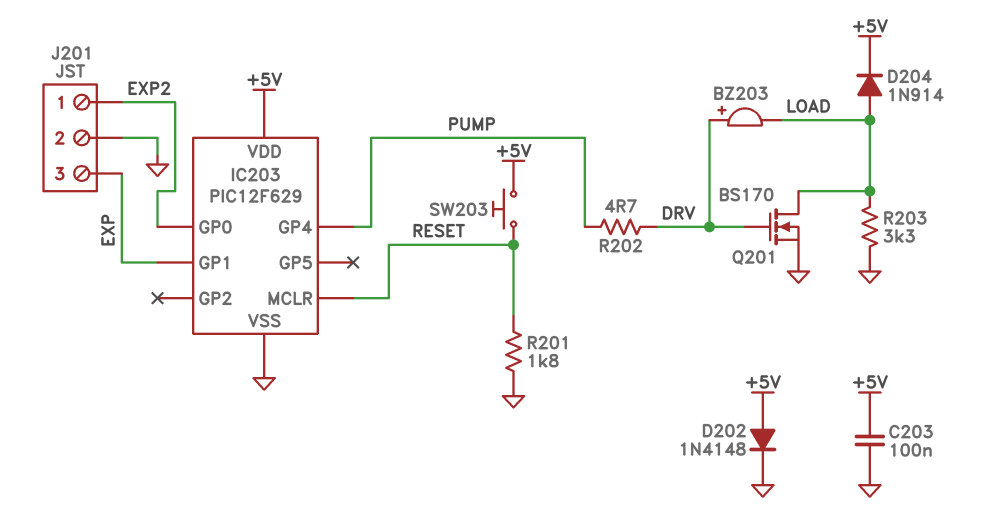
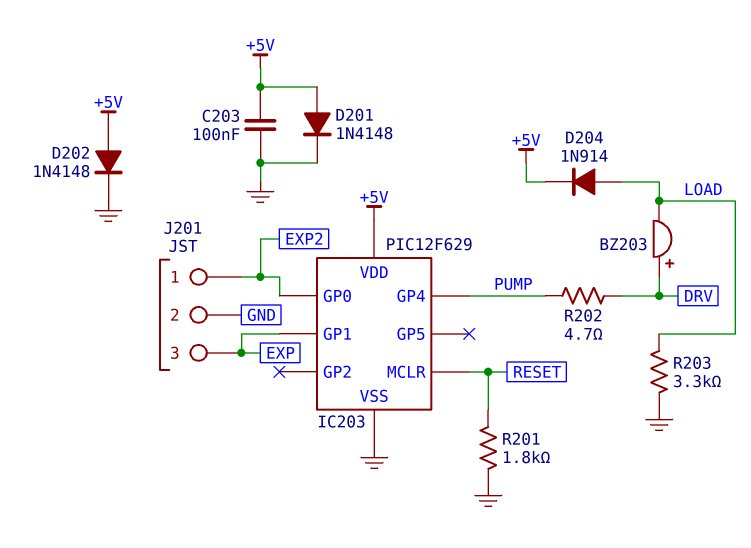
D201: none -> diode 1N4148 (A +5V, K GND)
Q201: NMOS BS170 (G DRV, D LOAD, S GND) -> none
SW203: button (+5V, RESET) -> none

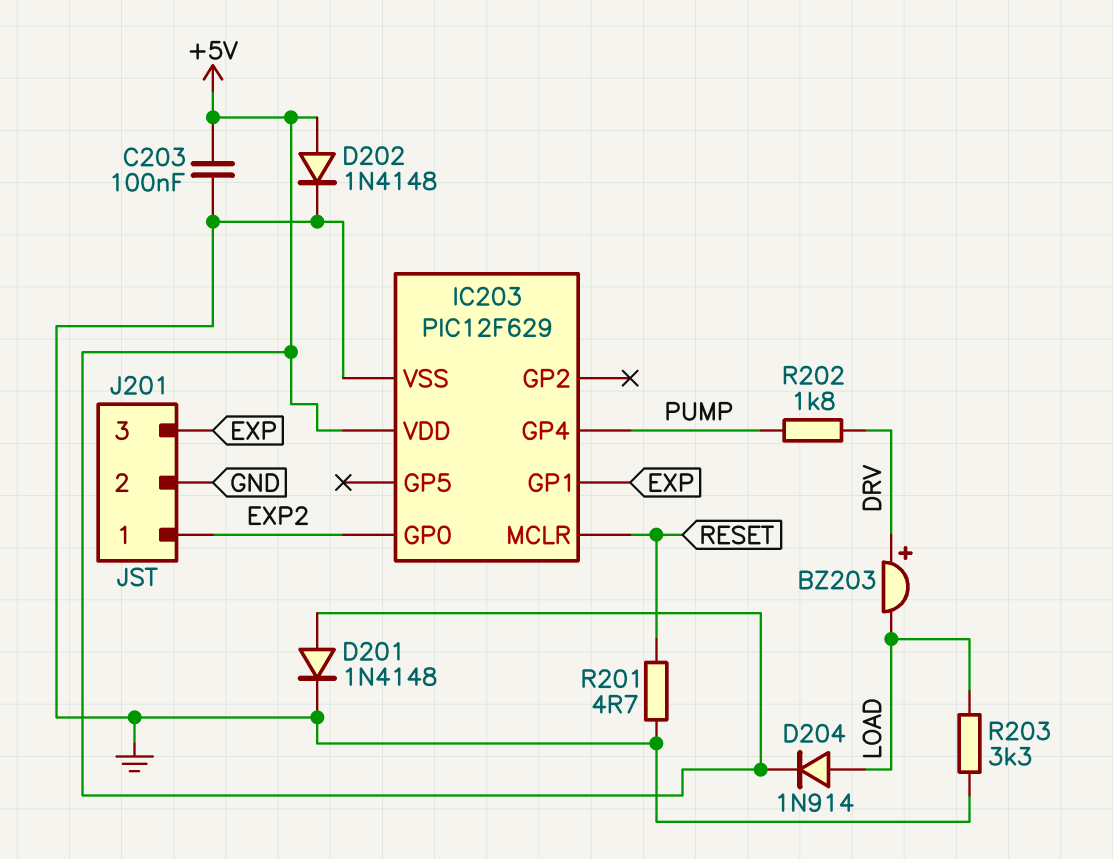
R201: 1.8k (GND, RESET) -> 4.7 (GND, RESET)
R202: 4.7 (DRV, PUMP) -> 1.8k (DRV, PUMP)

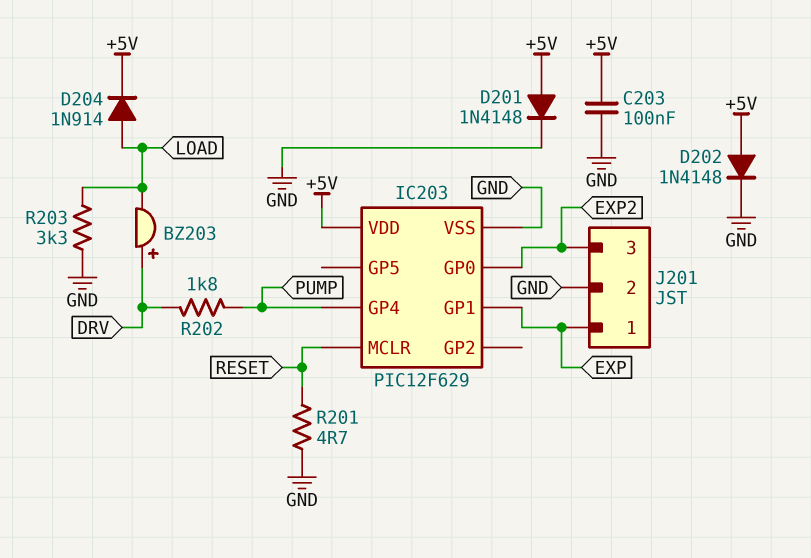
J201 pin 1: EXP2 -> EXP
J201 pin 3: EXP -> EXP2

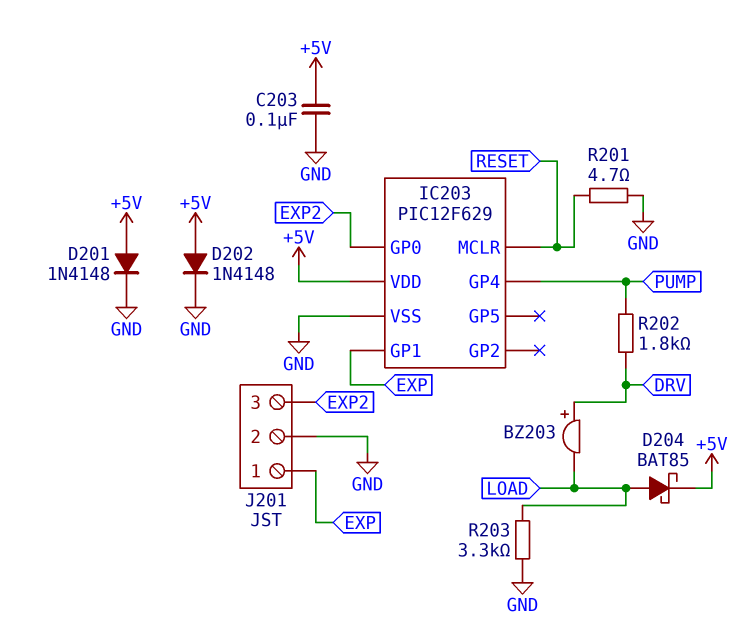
D204: diode 1N914 (A LOAD, K +5V) -> schottky BAT85 (A LOAD, K +5V)

